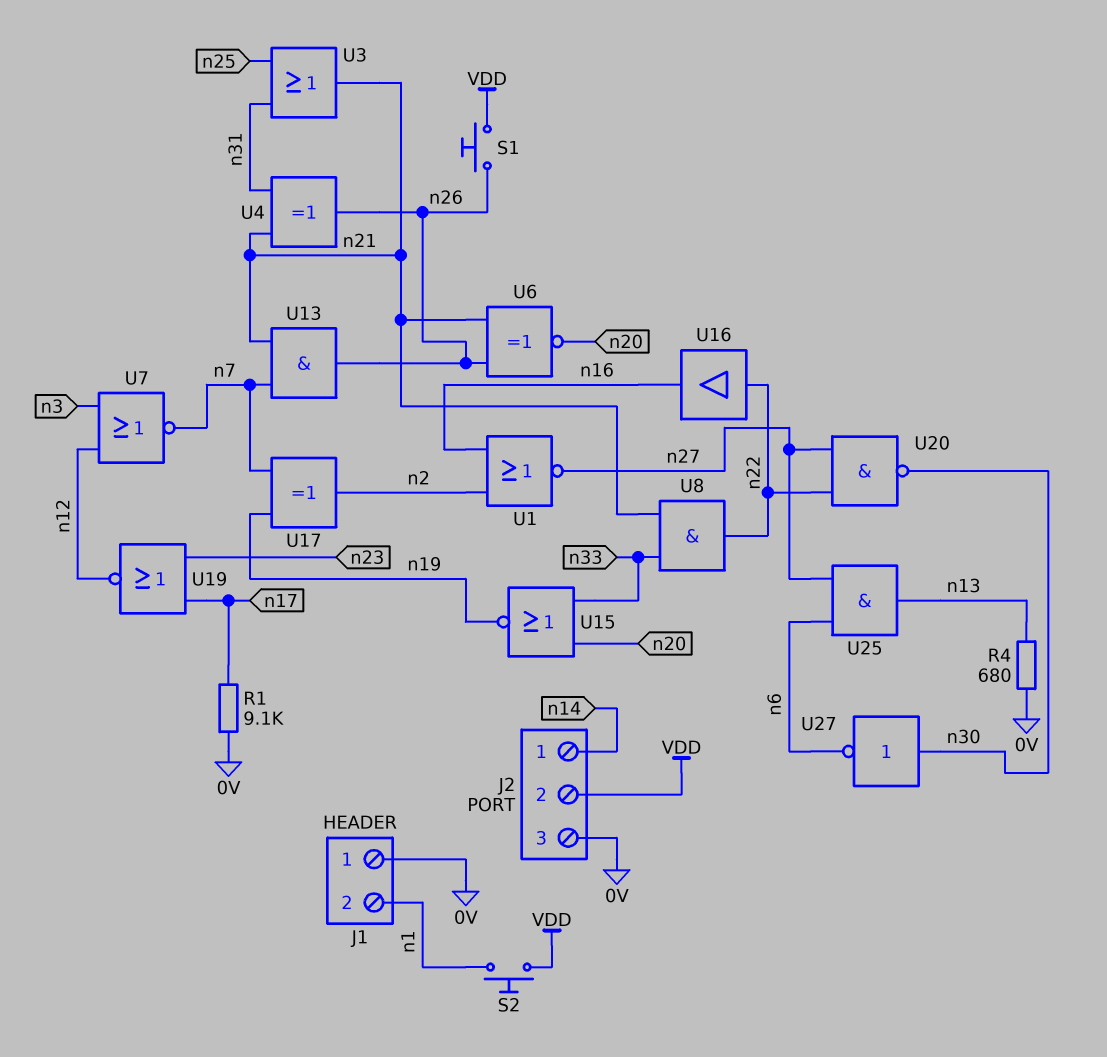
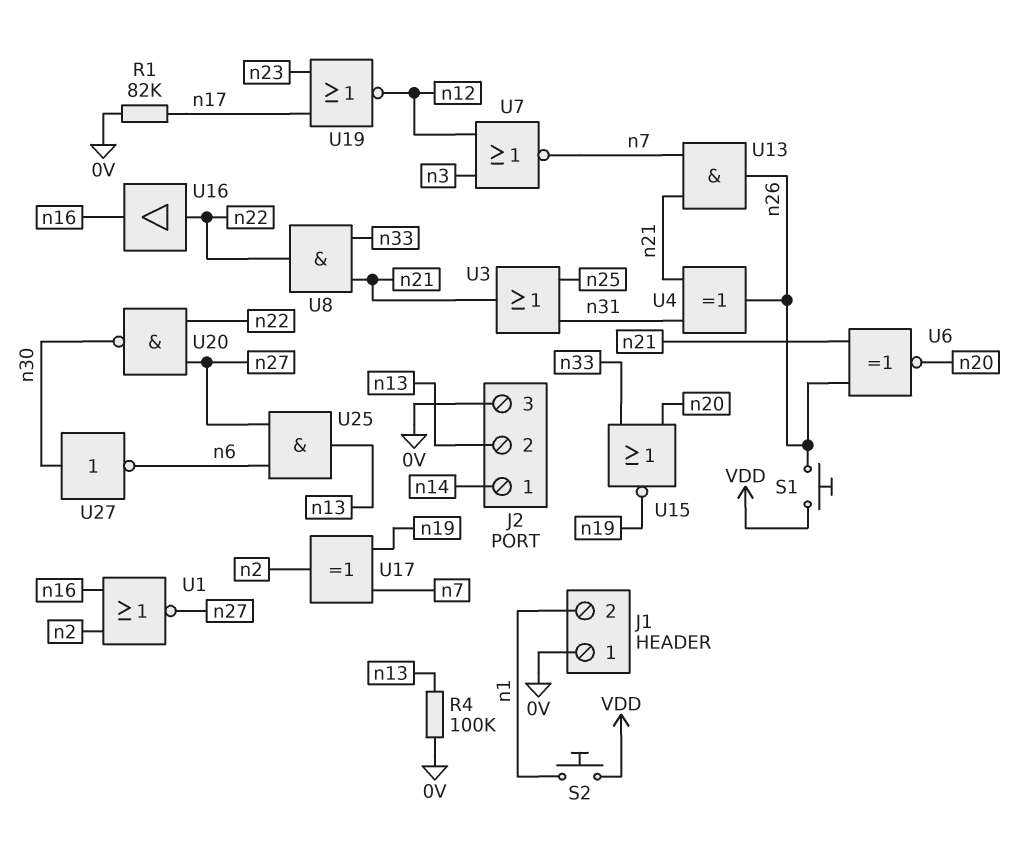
J2 pin 2: VDD -> n13
R1: 9.1k (0V, n17) -> 82k (0V, n17)
R4: 680 (0V, n13) -> 100k (0V, n13)

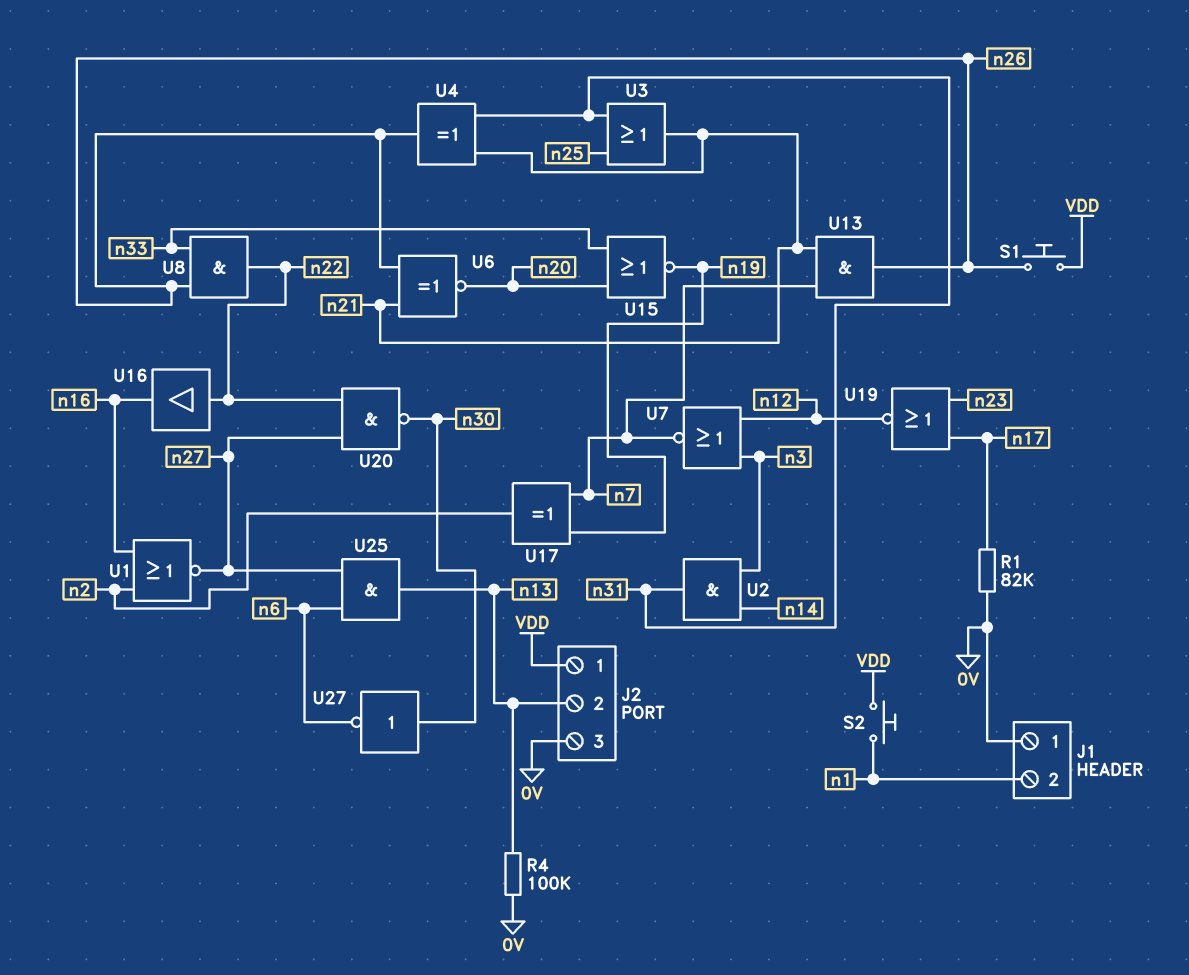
J2 pin 1: n14 -> VDD
U2: none -> AND (in n3, in n14, out n31)
U8: AND (in n21, in n33, out n22) -> AND (in n26, in n33, out n22)

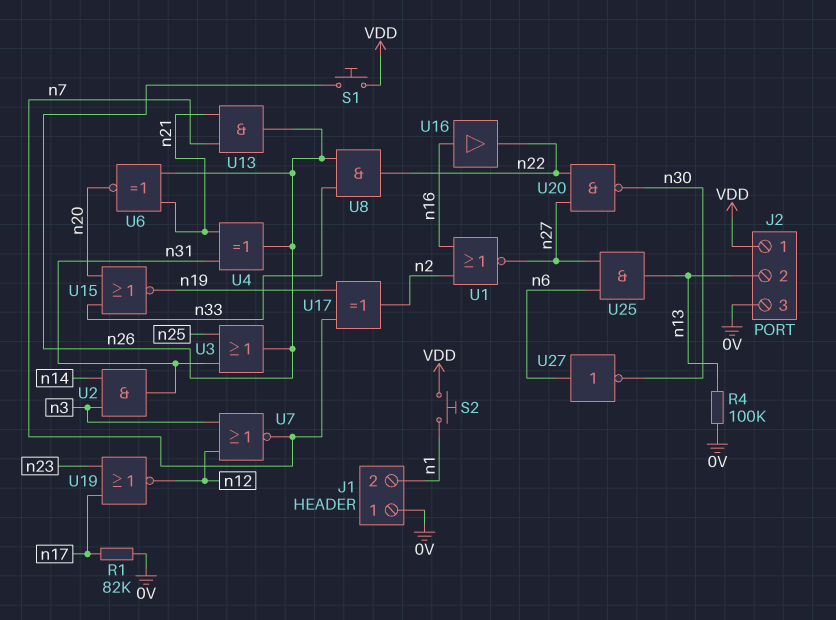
U3: OR (in n25, in n31, out n21) -> OR (in n25, in n31, out n26)
U16: buffer (in n22, out n16) -> buffer (in n16, out n22)
U27: NOT (in n30, out n6) -> NOT (in n6, out n30)

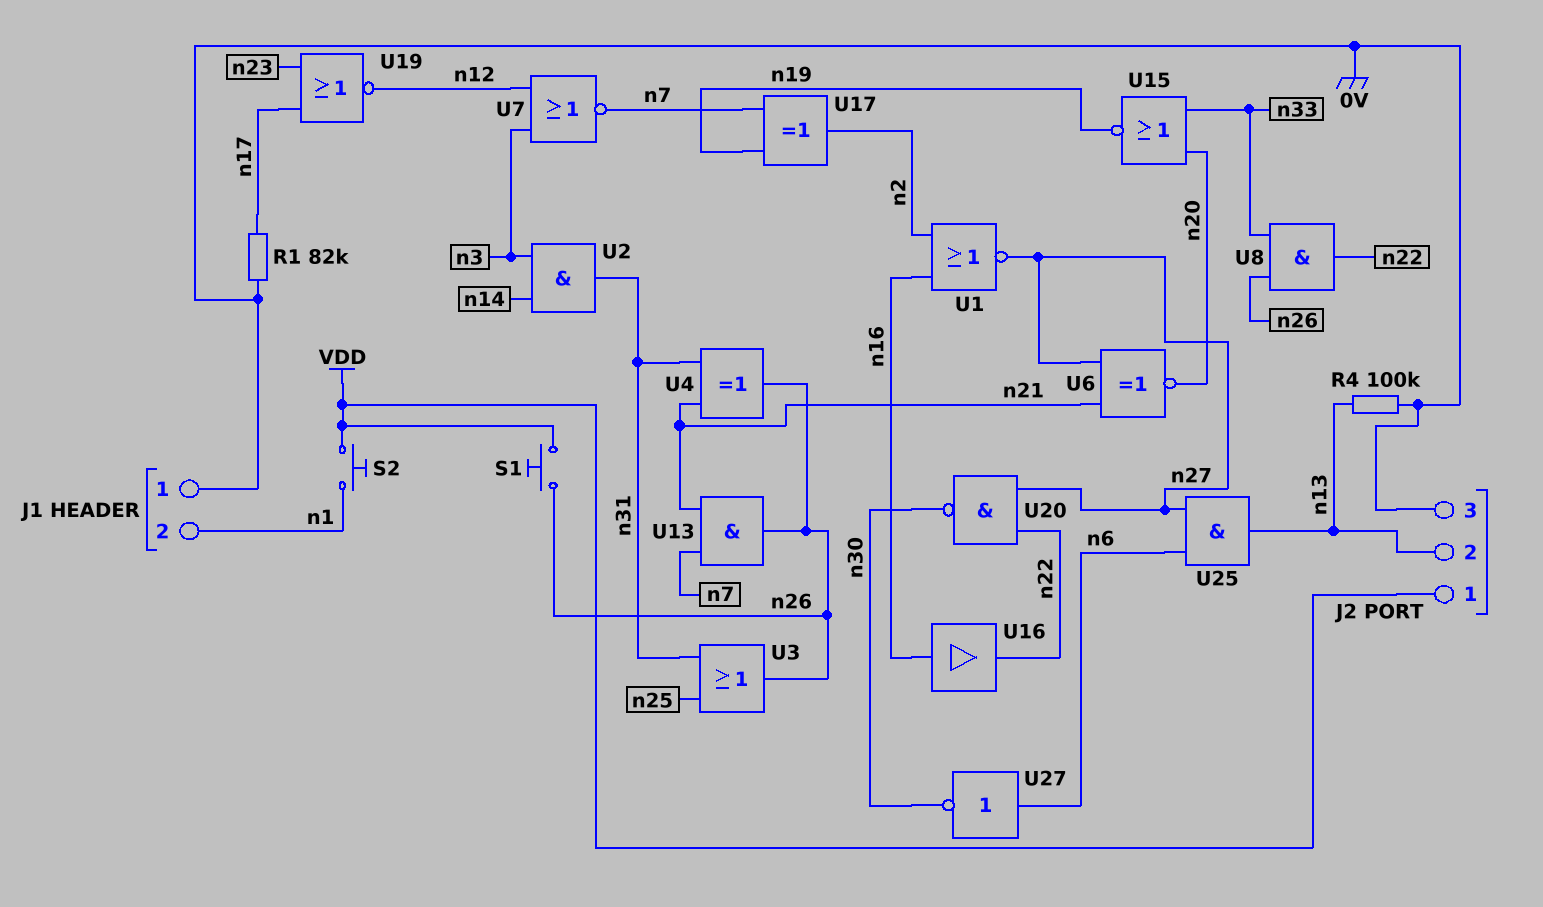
U6: XNOR (in n21, in n26, out n20) -> XNOR (in n21, in n27, out n20)

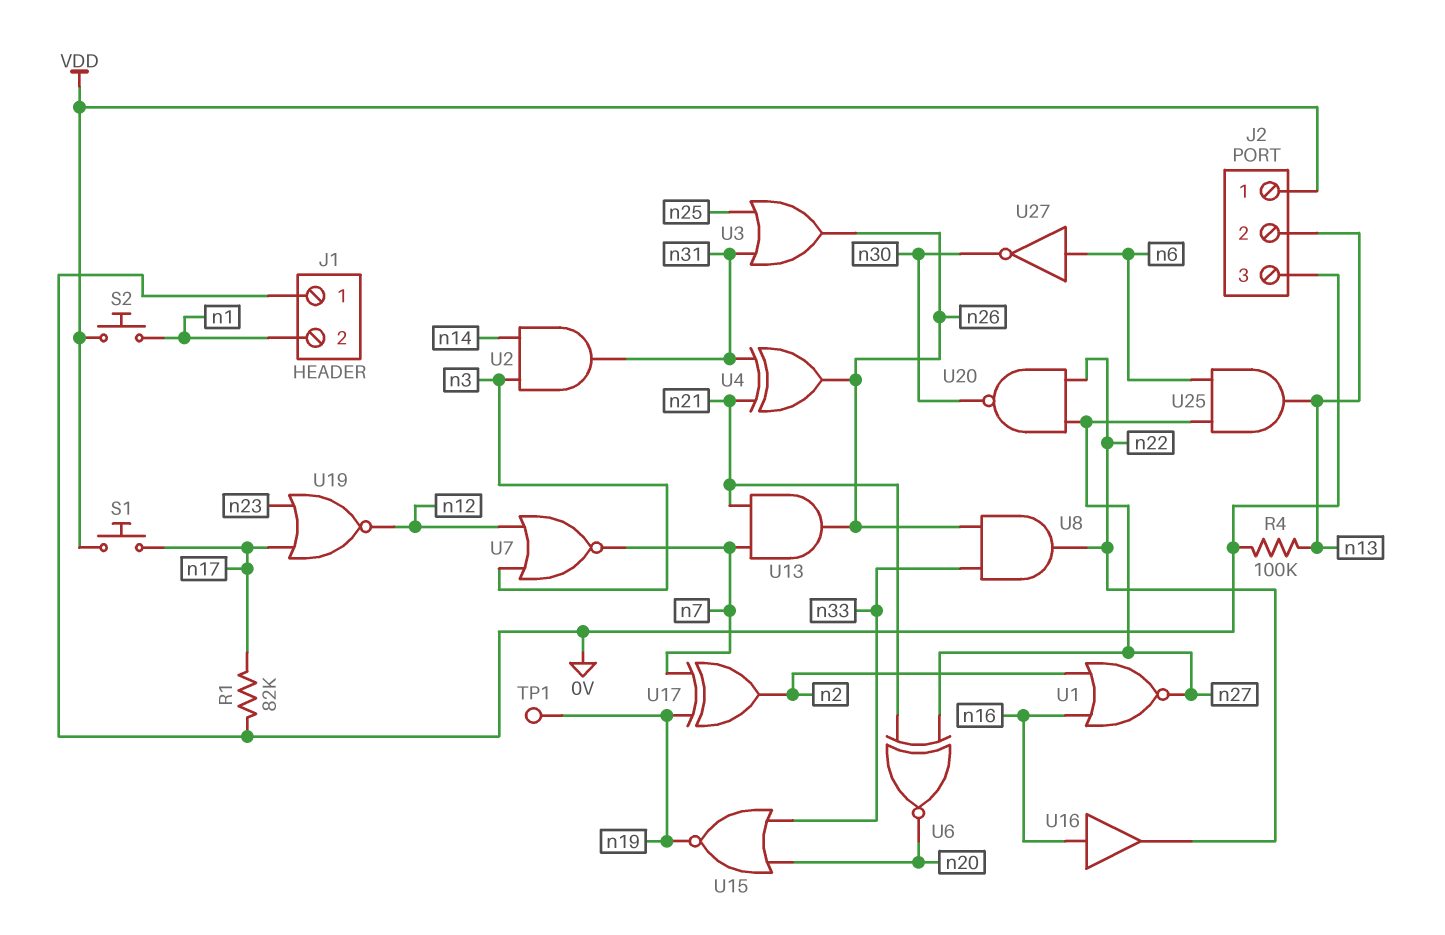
S1: button (VDD, n26) -> button (VDD, n17)
TP1: none -> test point (n19)

